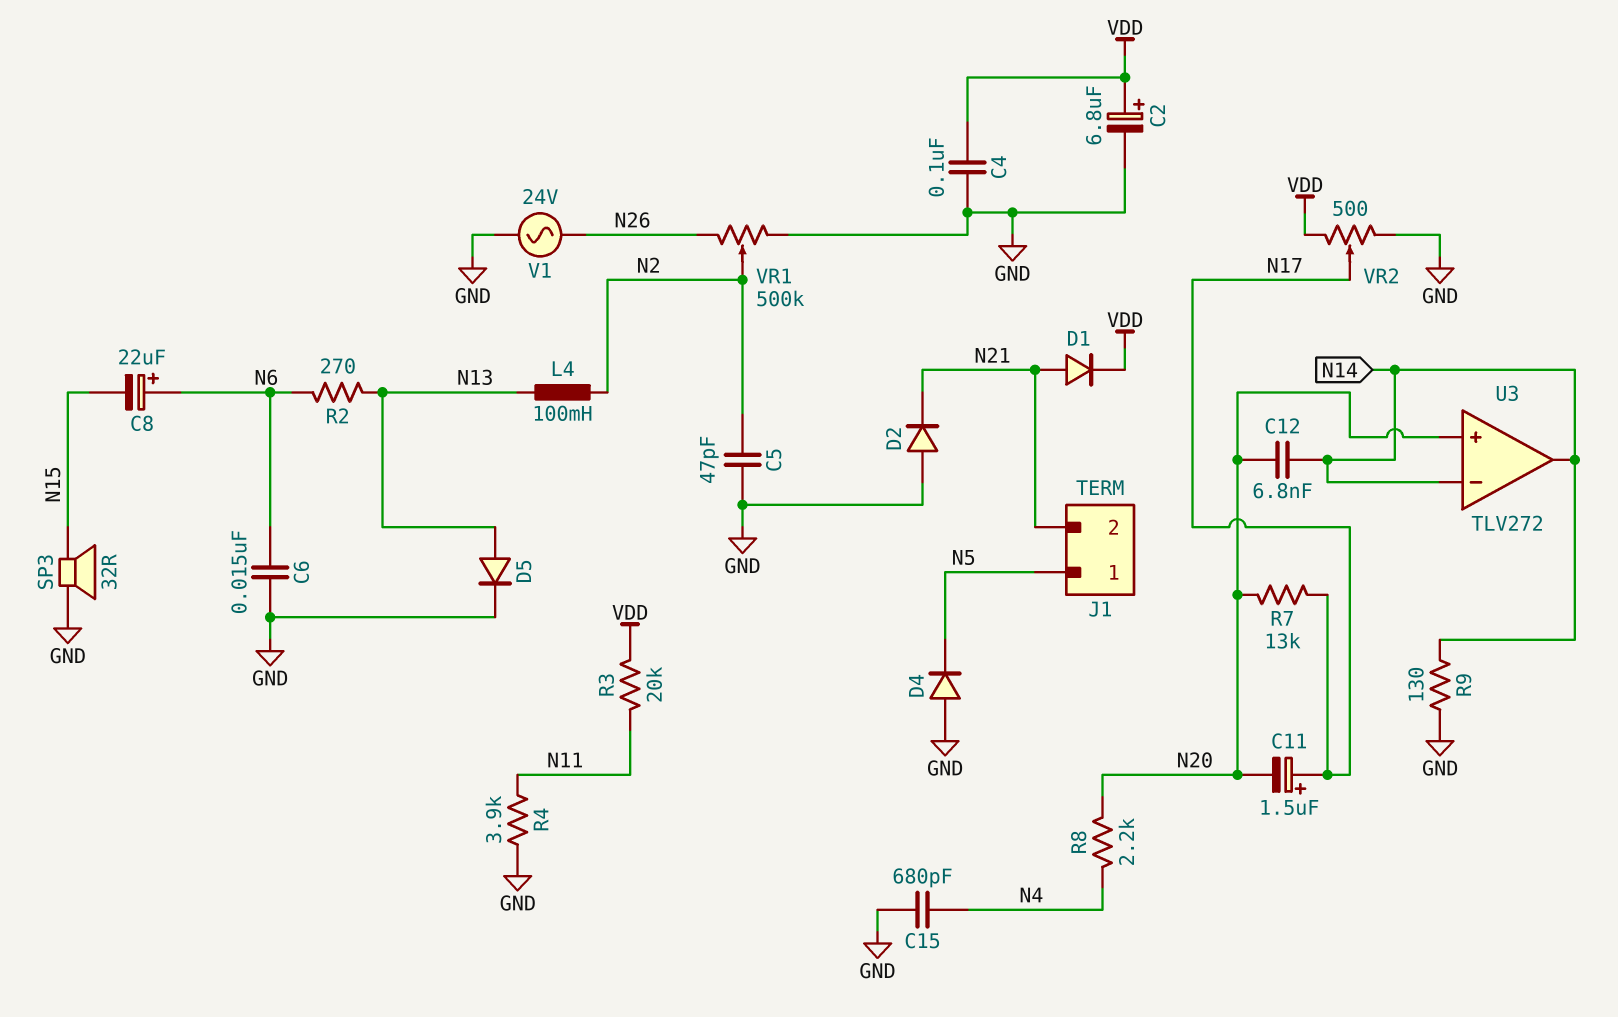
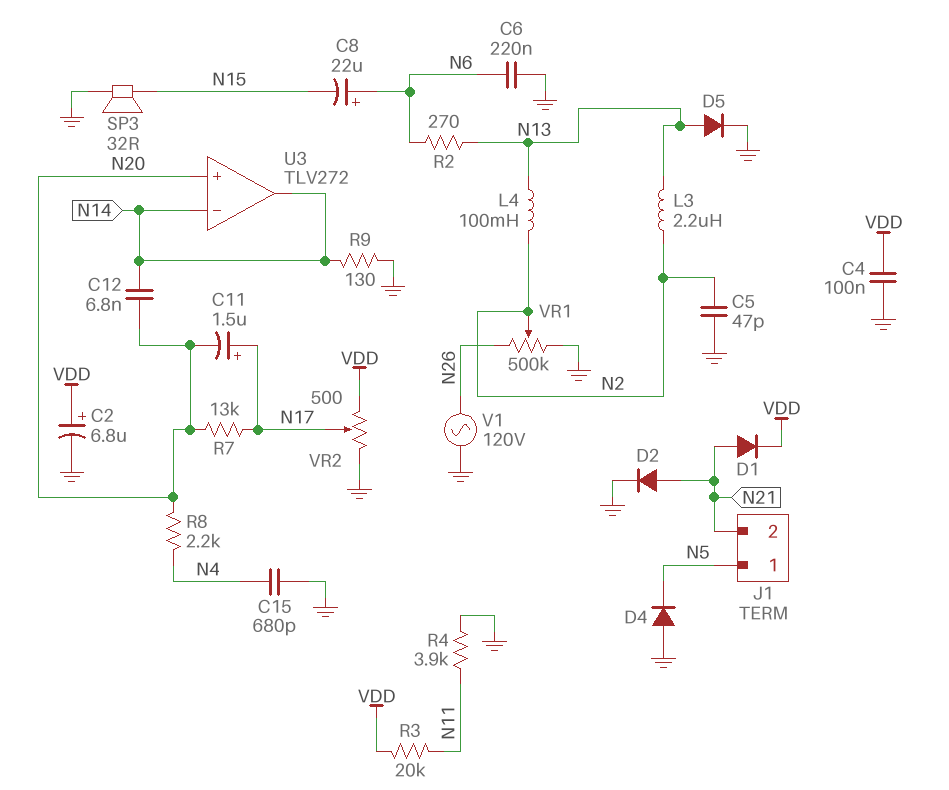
C6: 15nF (GND, N6) -> 220nF (GND, N6)
D2: diode (A GND, K N21) -> diode (A N21, K GND)
L3: none -> 2.2uH (N2, N13)
V1: AC 24V (GND, N26) -> AC 120V (GND, N26)

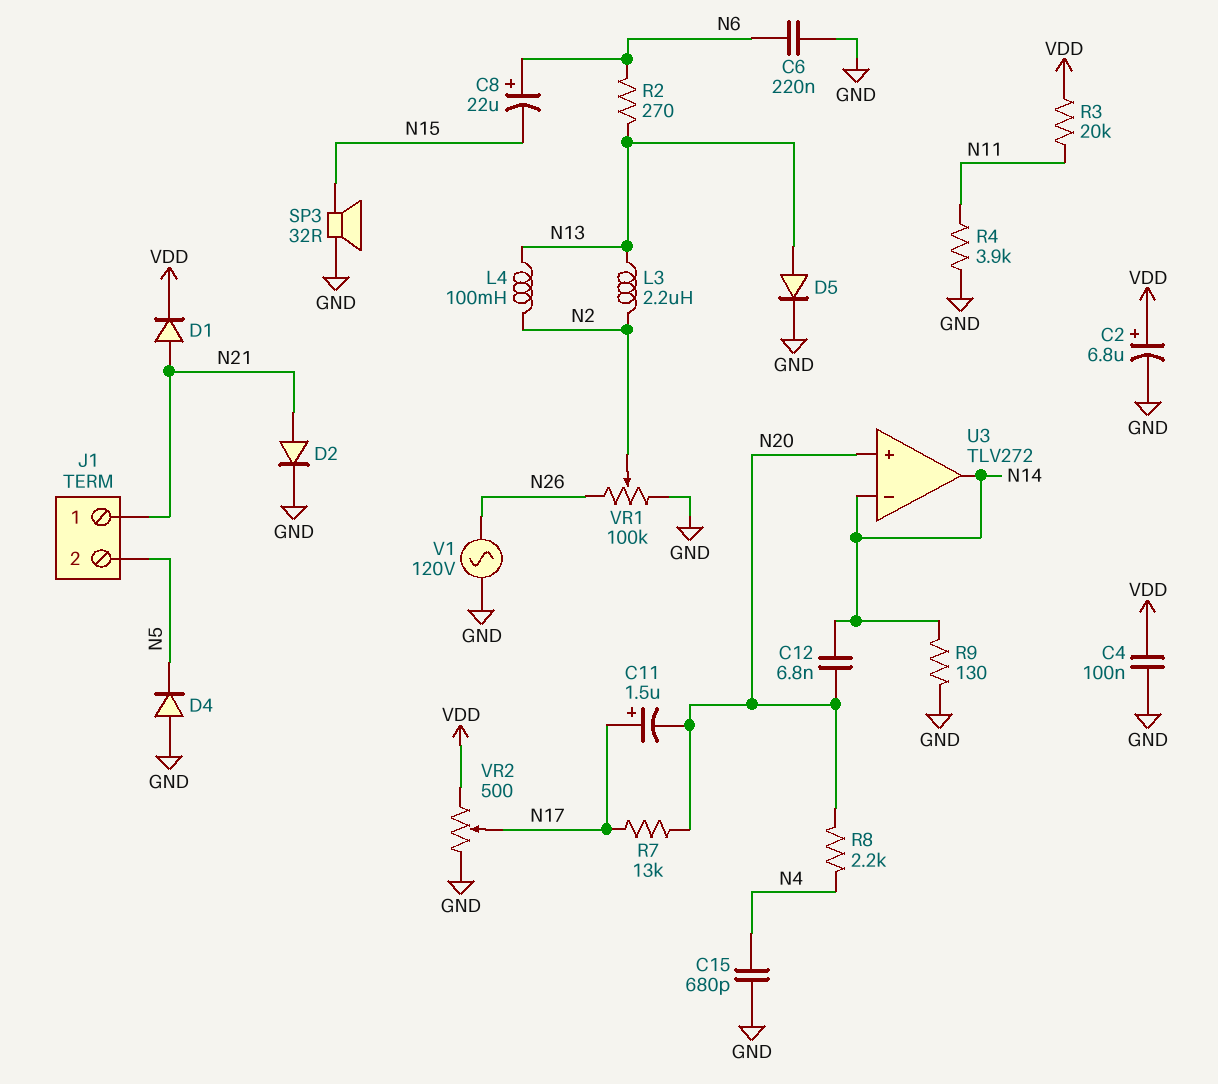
C5: 47pF (GND, N2) -> none
J1 pin 1: N5 -> N21
J1 pin 2: N21 -> N5
VR1: 500k (GND, N26, wiper N2) -> 100k (GND, N26, wiper N2)

